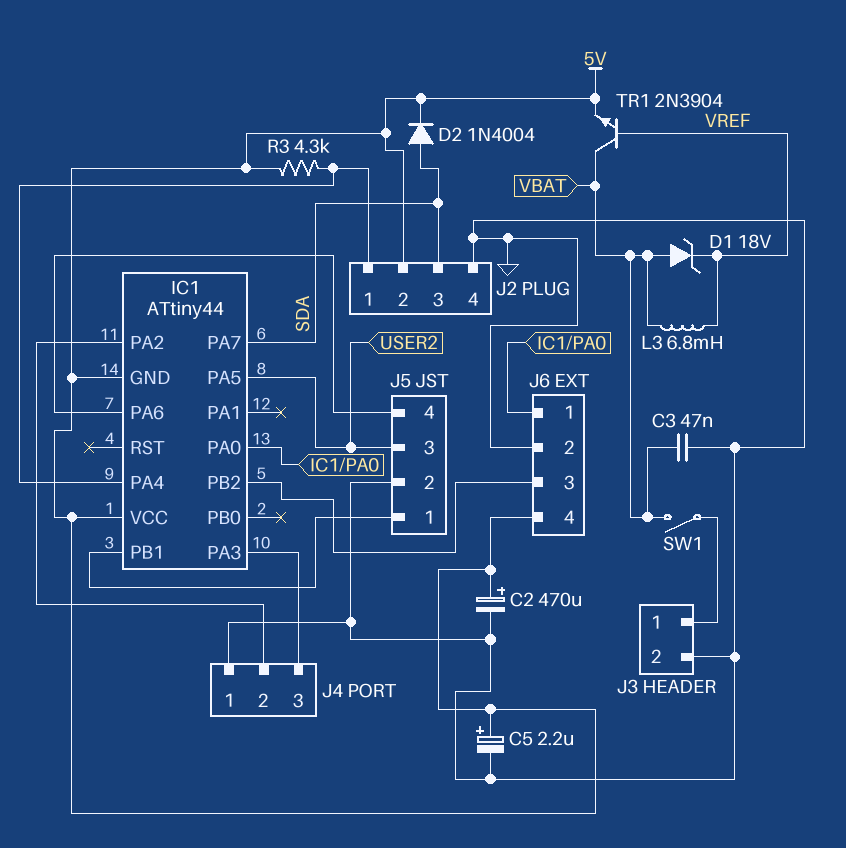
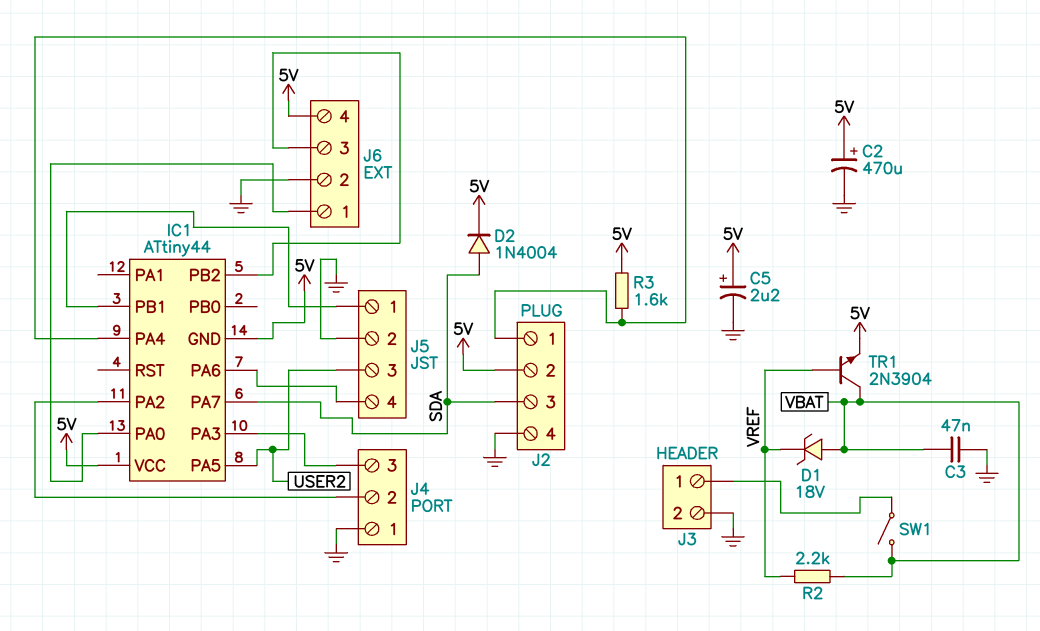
L3: 6.8mH (VBAT, VREF) -> none
R2: none -> 2.2k (VBAT, VREF)
R3: 4.3k (5V, IC1/PA4) -> 1.6k (5V, IC1/PA4)

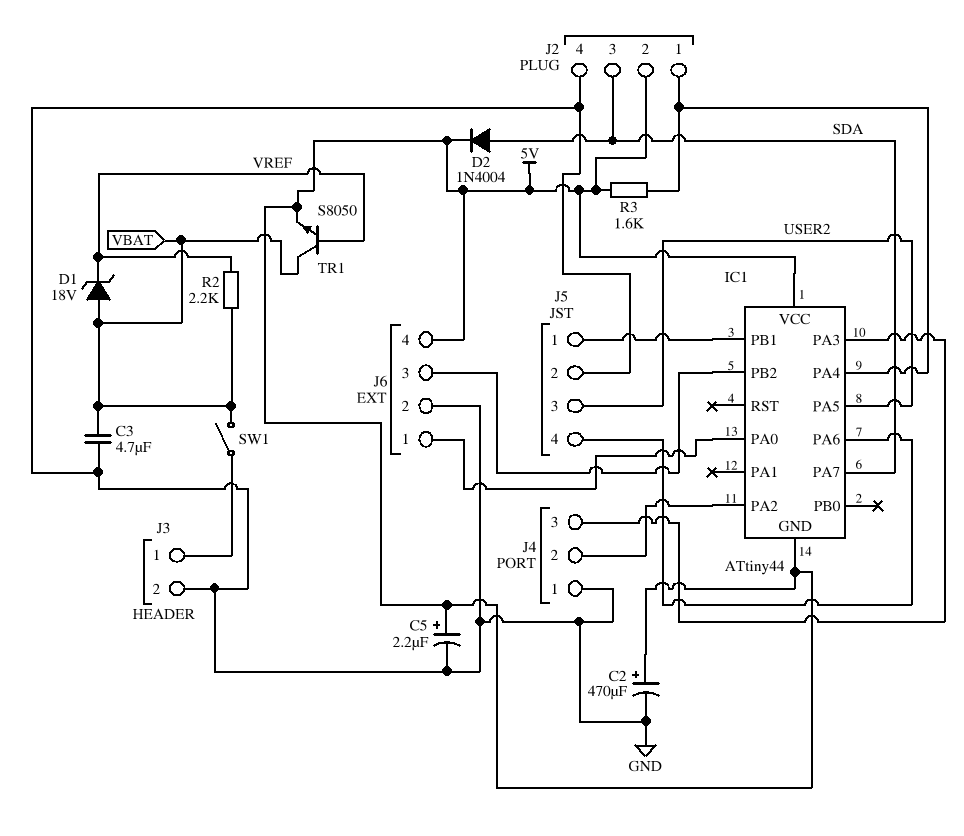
C3: 47nF (GND, VBAT) -> 4.7uF (GND, VBAT)
TR1: NPN 2N3904 (B VREF, C VBAT, E 5V) -> NPN S8050 (B VREF, C VBAT, E 5V)

